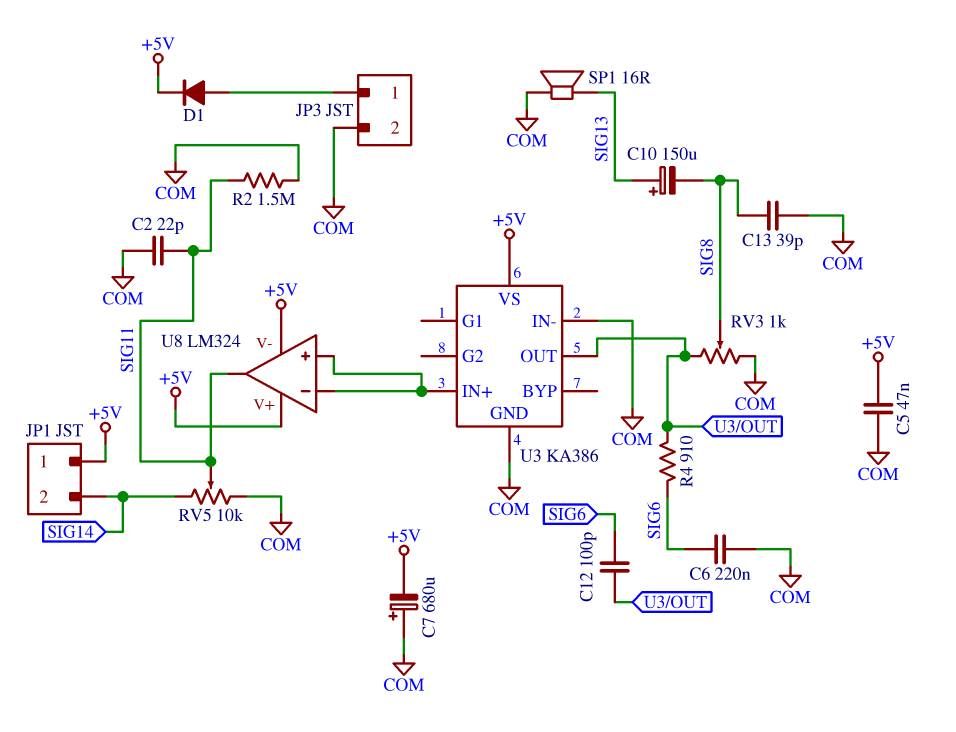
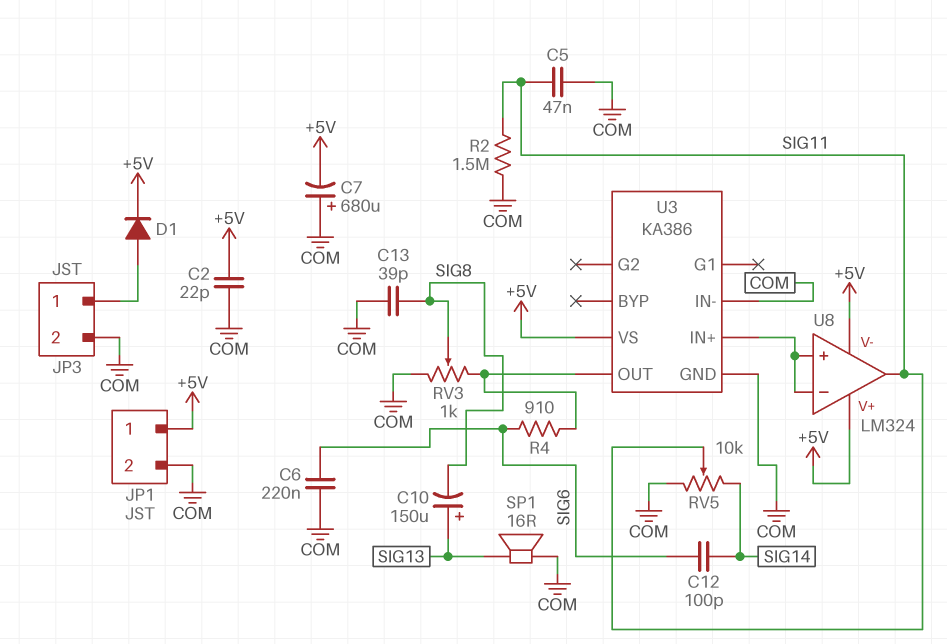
C2: 22pF (COM, SIG11) -> 22pF (+5V, COM)
C5: 47nF (+5V, COM) -> 47nF (COM, SIG11)
C12: 100pF (SIG6, U3/OUT) -> 100pF (SIG6, SIG14)
JP1 pin 2: SIG14 -> COM

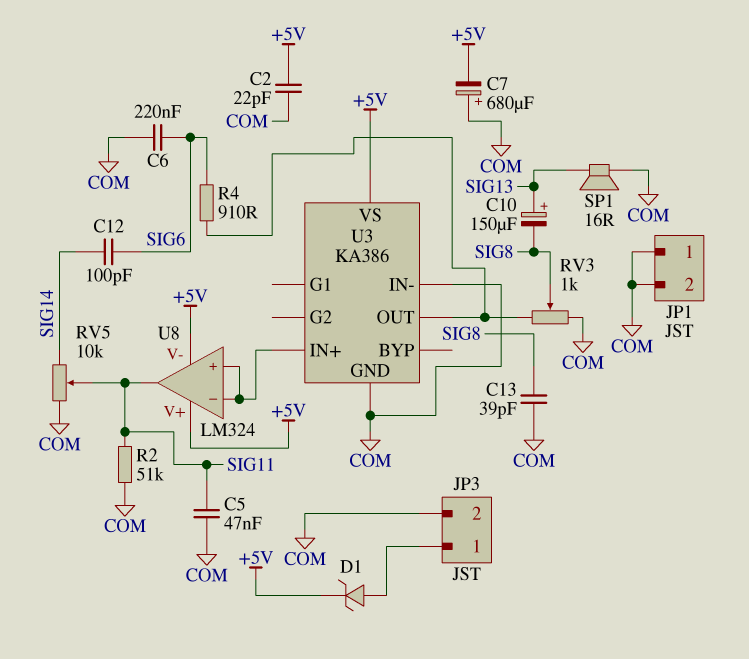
D1: diode (A JP3/1, K +5V) -> zener (A JP3/1, K +5V)
JP1 pin 1: +5V -> COM
R2: 1.5M (COM, SIG11) -> 51k (COM, SIG11)

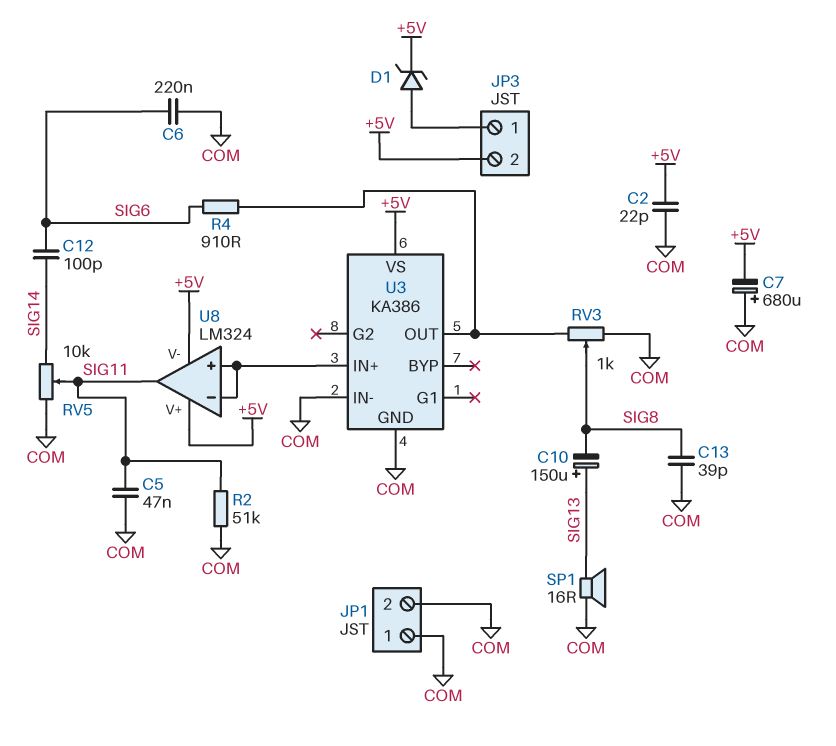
JP3 pin 2: COM -> +5V

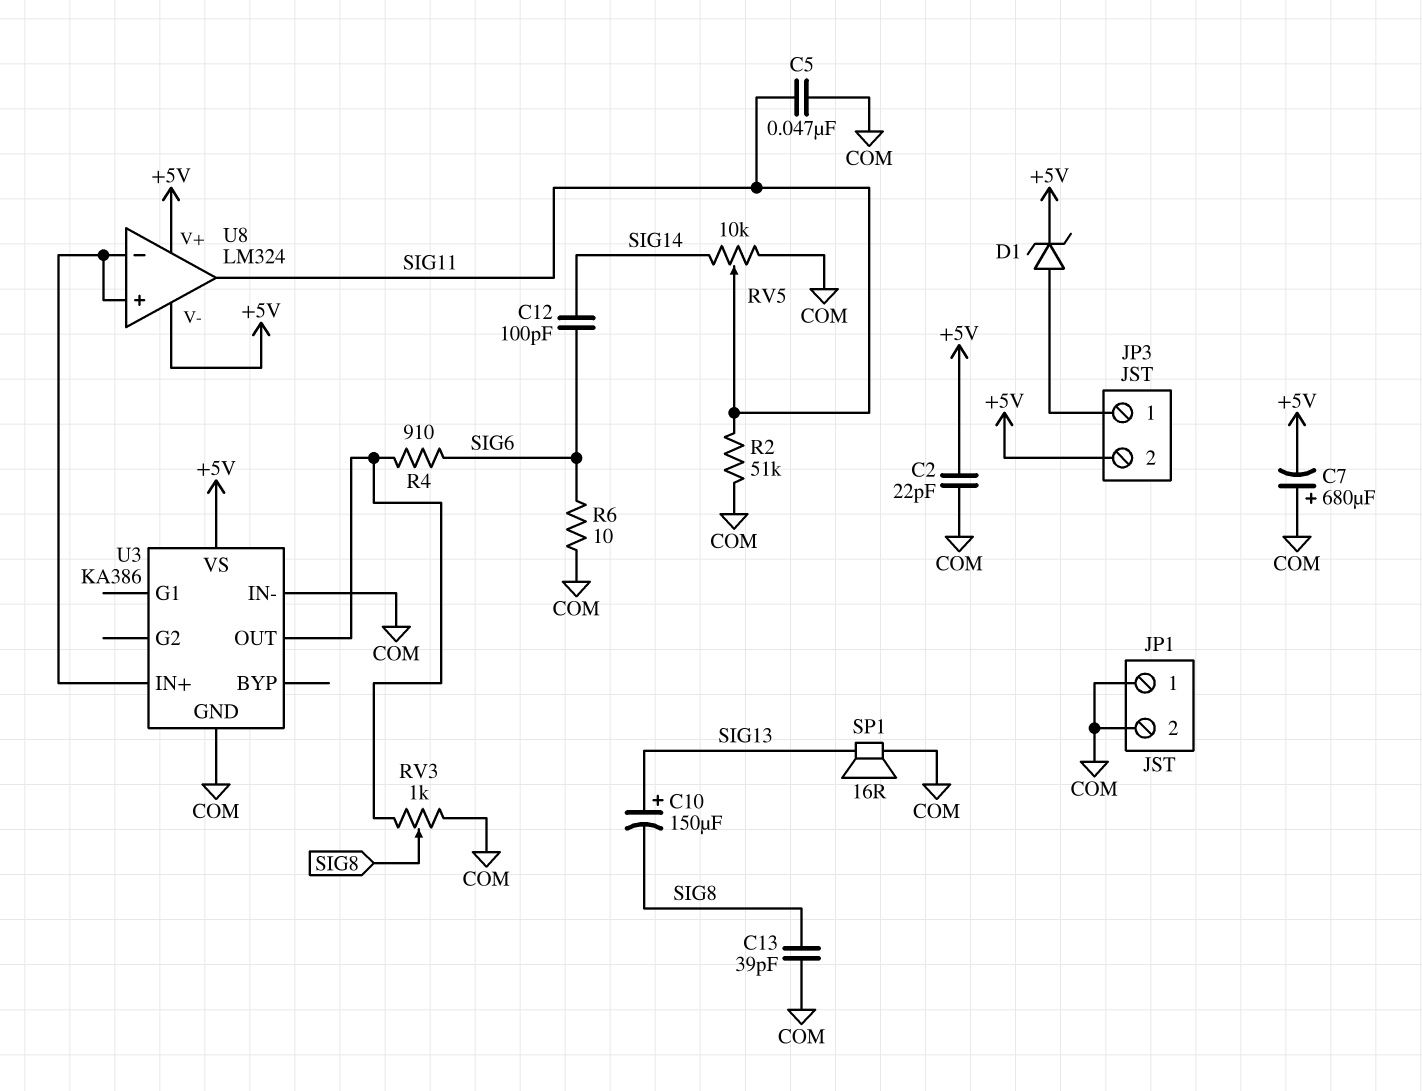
C6: 220nF (COM, SIG6) -> none
R6: none -> 10 (COM, SIG6)

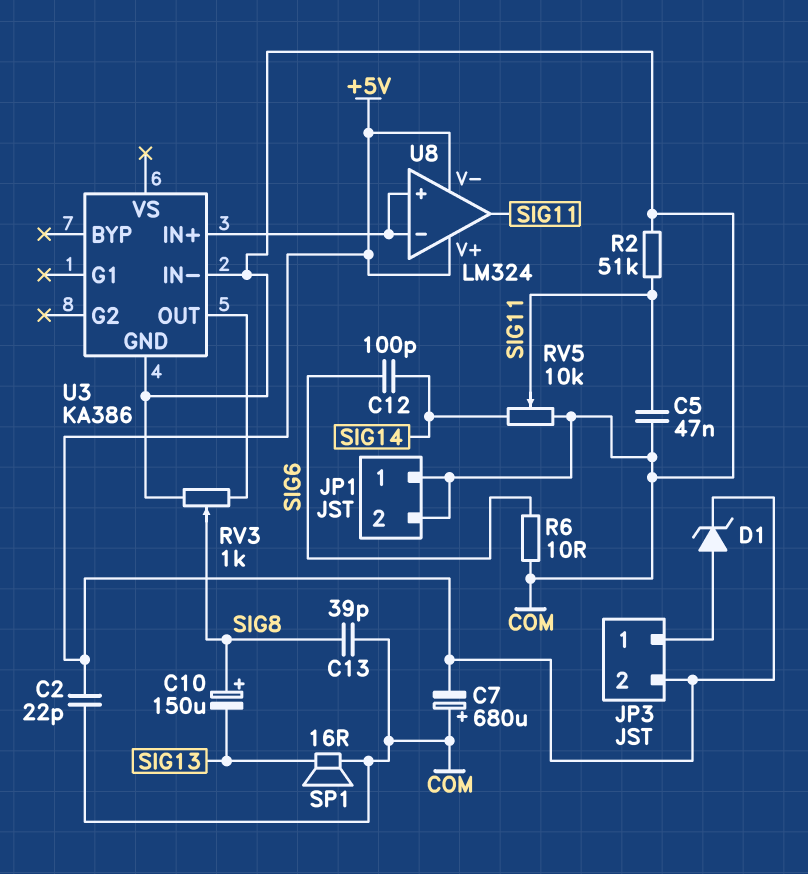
C10: 150uF (plus SIG13, minus SIG8) -> 150uF (plus SIG8, minus SIG13)
R4: 910 (SIG6, U3/OUT) -> none
U3 pin VS: +5V -> none

